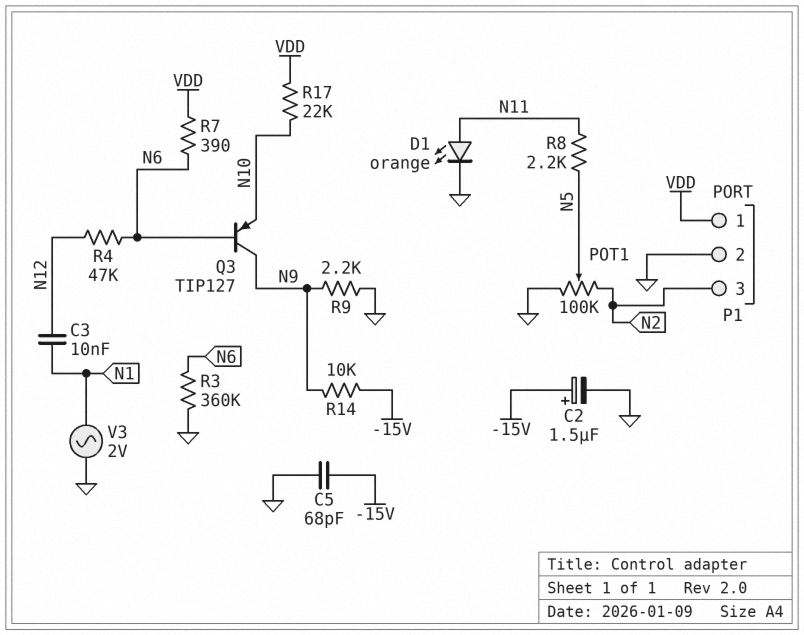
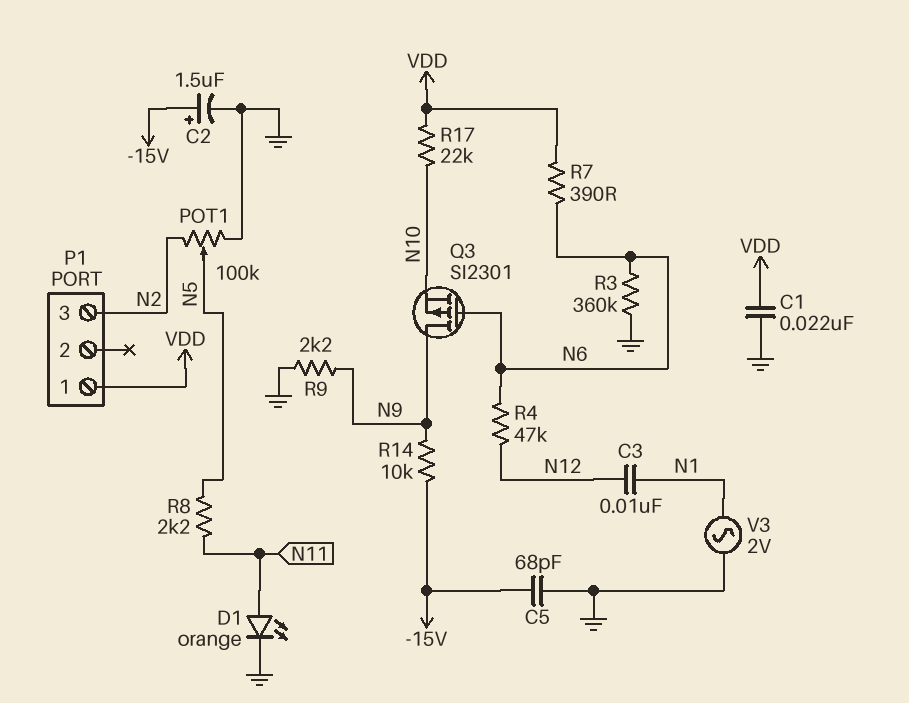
C1: none -> 22nF (GND, VDD)
P1 pin 2: GND -> none
Q3: PNP TIP127 (B N6, C N9, E N10) -> PMOS SI2301 (G N6, D N9, S N10)

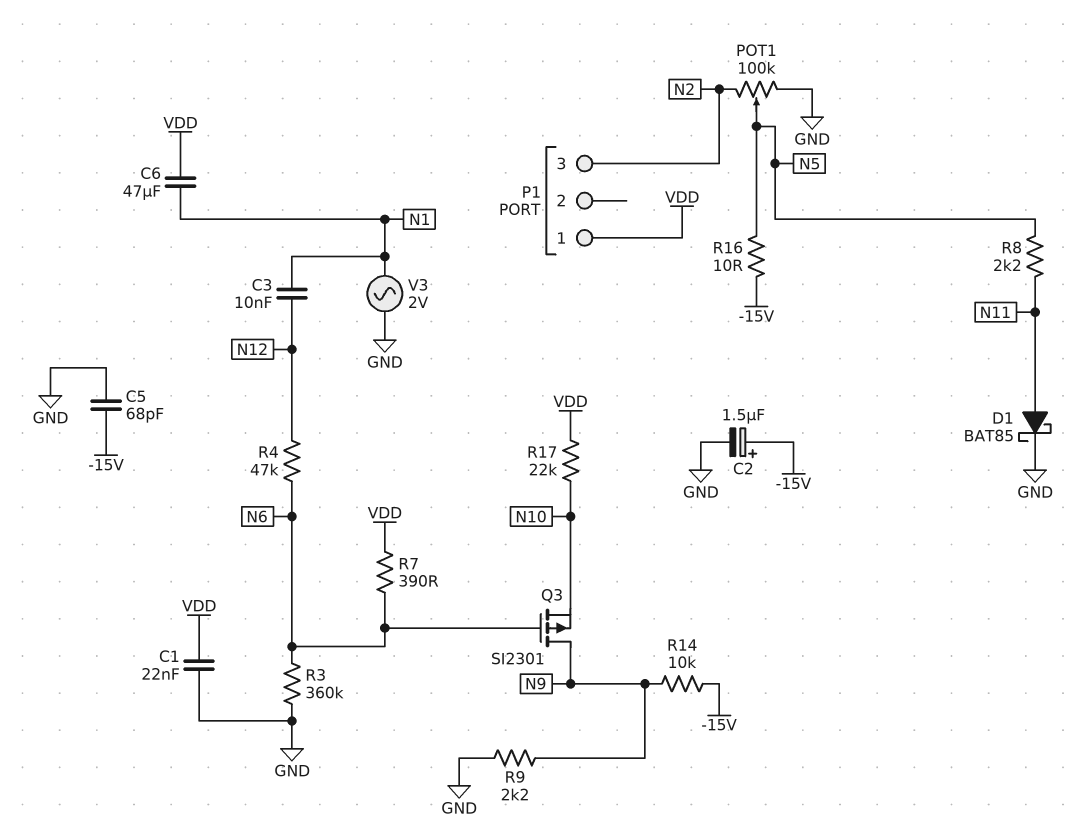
C6: none -> 47uF (N1, VDD)
D1: LED orange (A N11, K GND) -> schottky BAT85 (A N11, K GND)
R16: none -> 10 (-15V, N5)

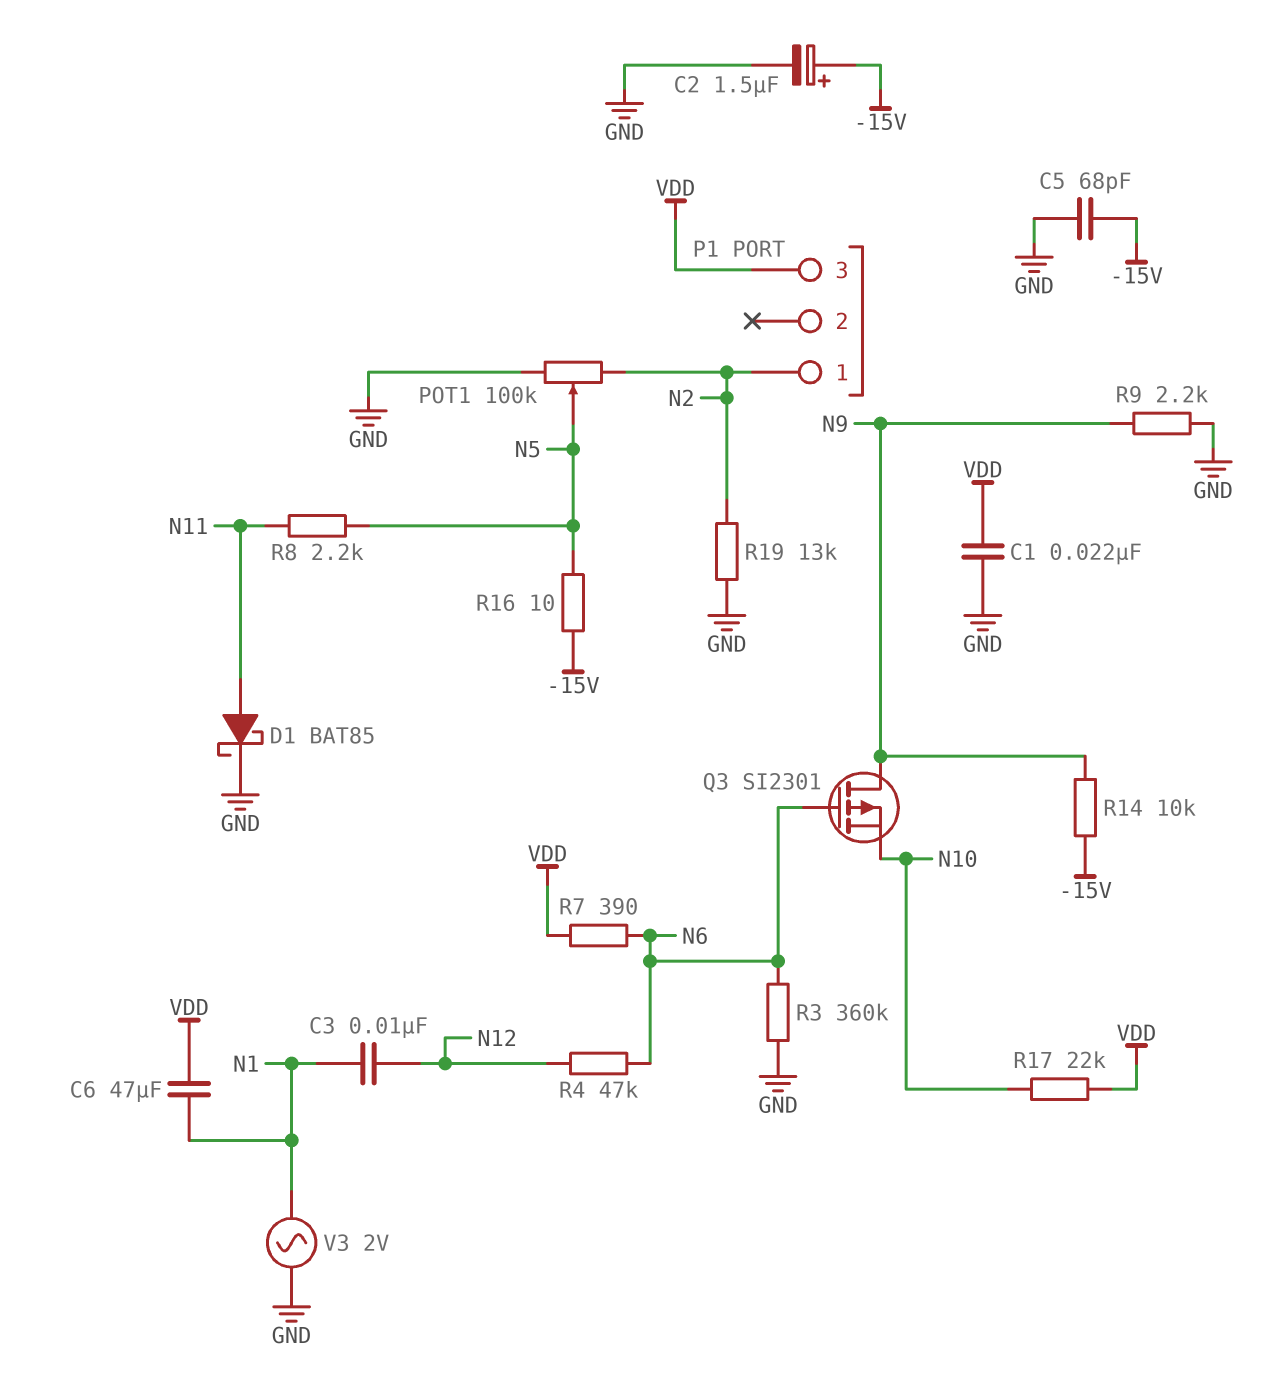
P1 pin 1: VDD -> N2
P1 pin 3: N2 -> VDD
R19: none -> 13k (GND, N2)

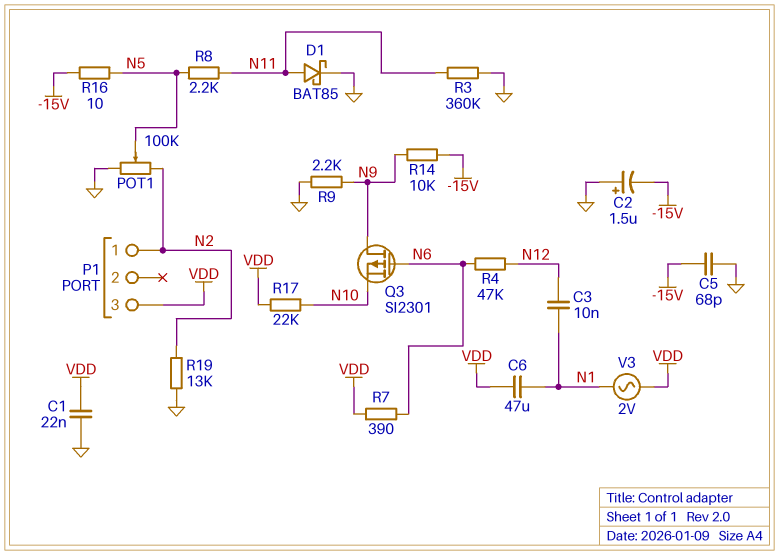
C2: 1.5uF (plus -15V, minus GND) -> 1.5uF (plus GND, minus -15V)
R3: 360k (GND, N6) -> 360k (GND, N11)
V3: AC 2V (GND, N1) -> AC 2V (N1, VDD)

